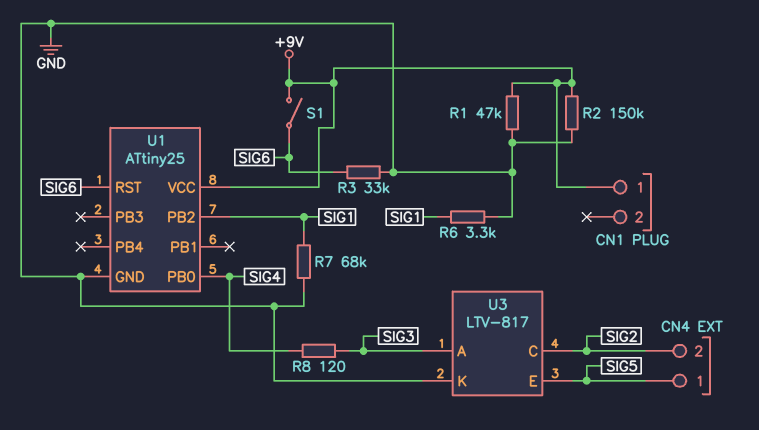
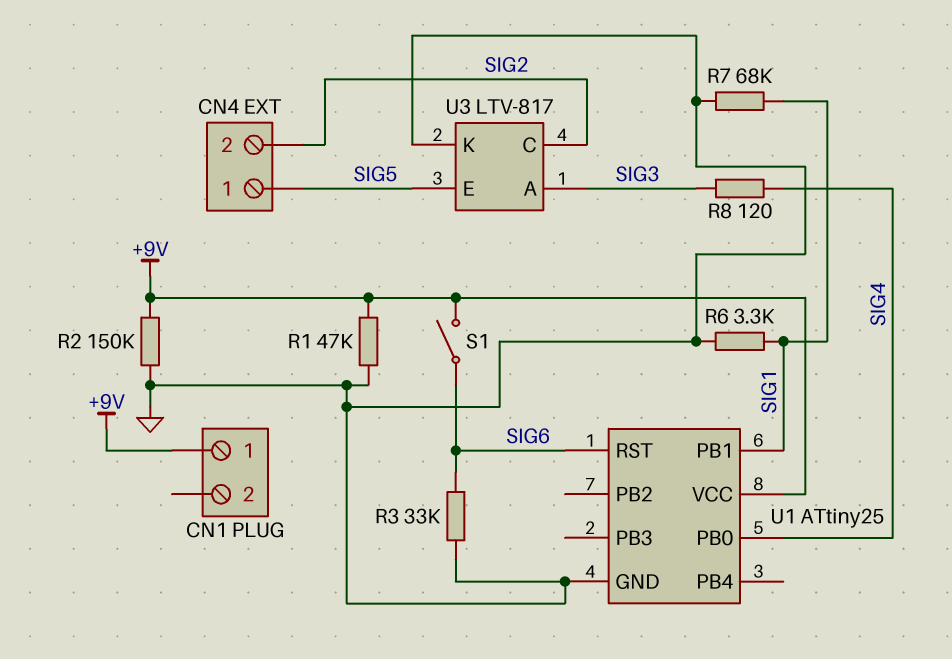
U1 pin PB1: none -> SIG1
U1 pin PB2: SIG1 -> none

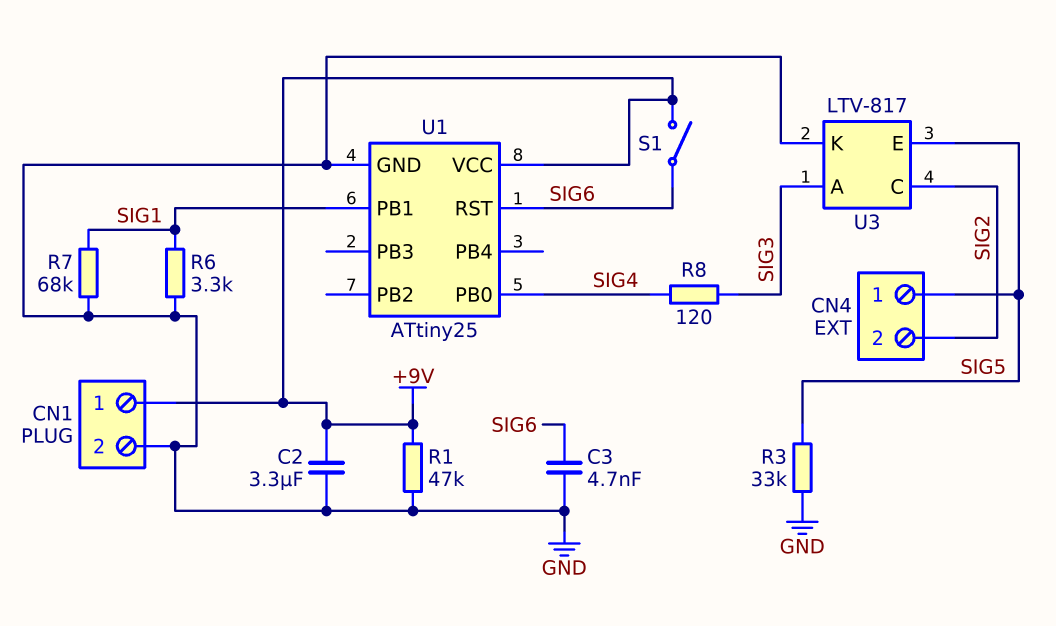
C2: none -> 3.3uF (+9V, GND)
C3: none -> 4.7nF (GND, SIG6)
CN1 pin 2: none -> GND
R2: 150k (+9V, GND) -> none
R3: 33k (GND, SIG6) -> 33k (GND, SIG5)

